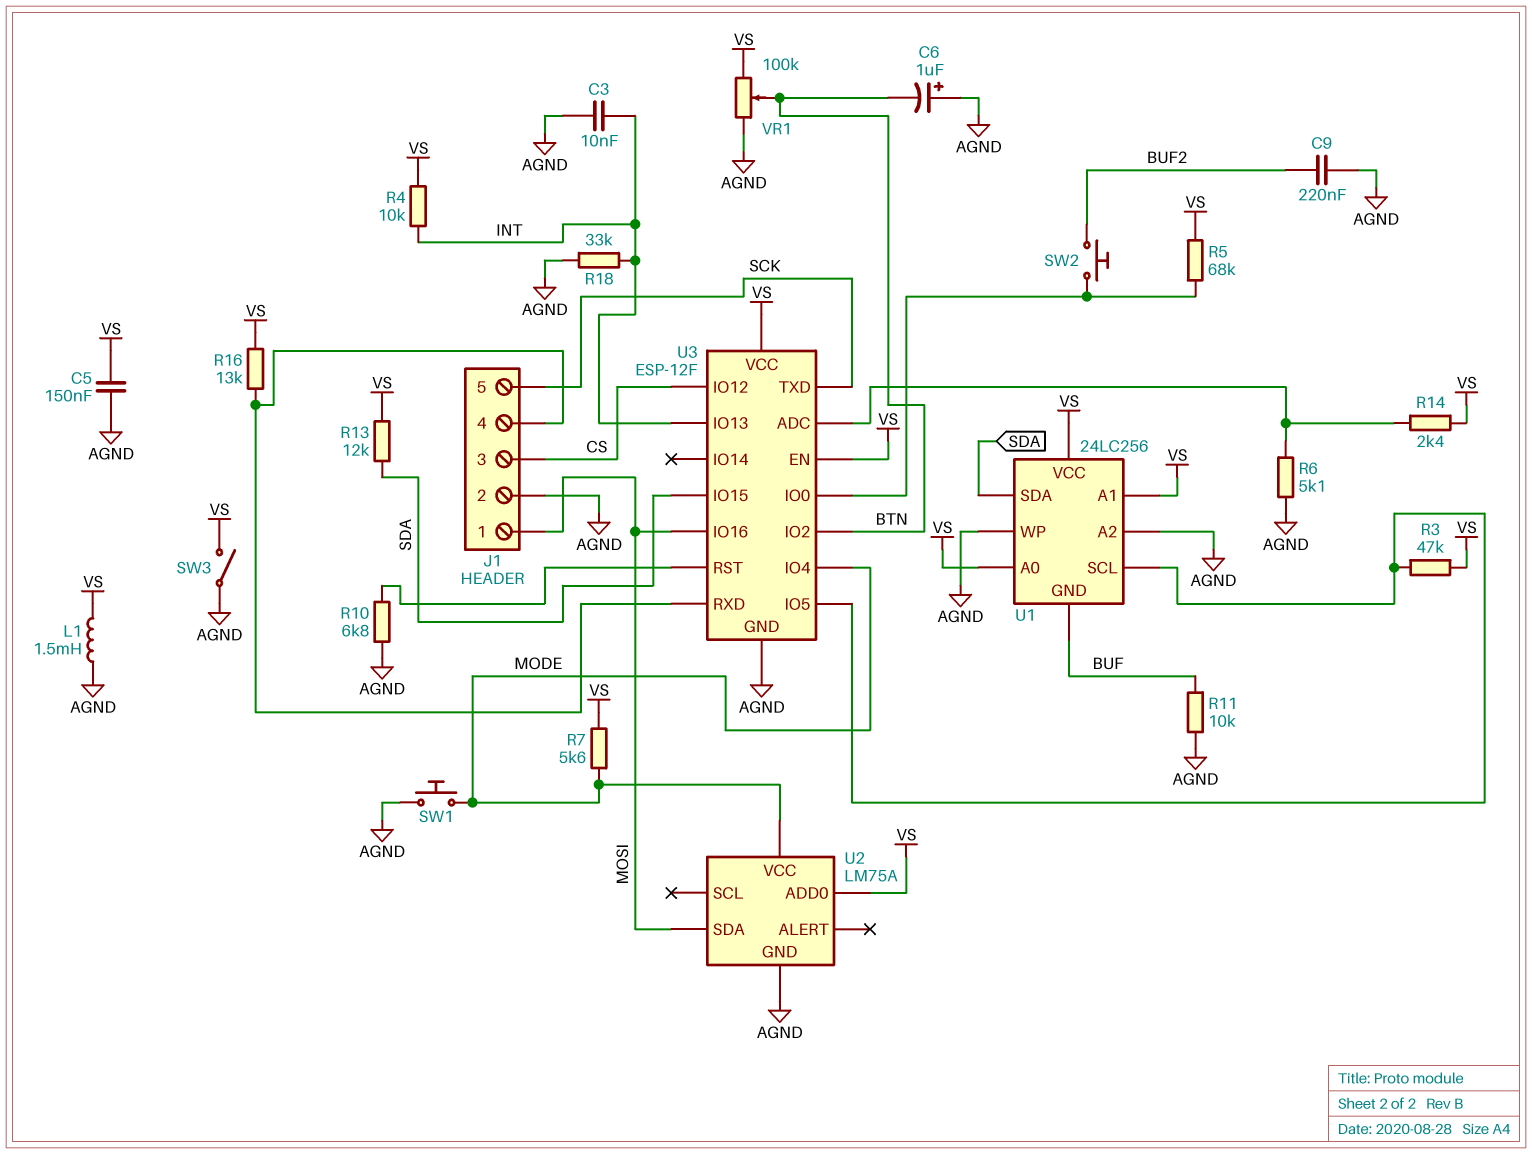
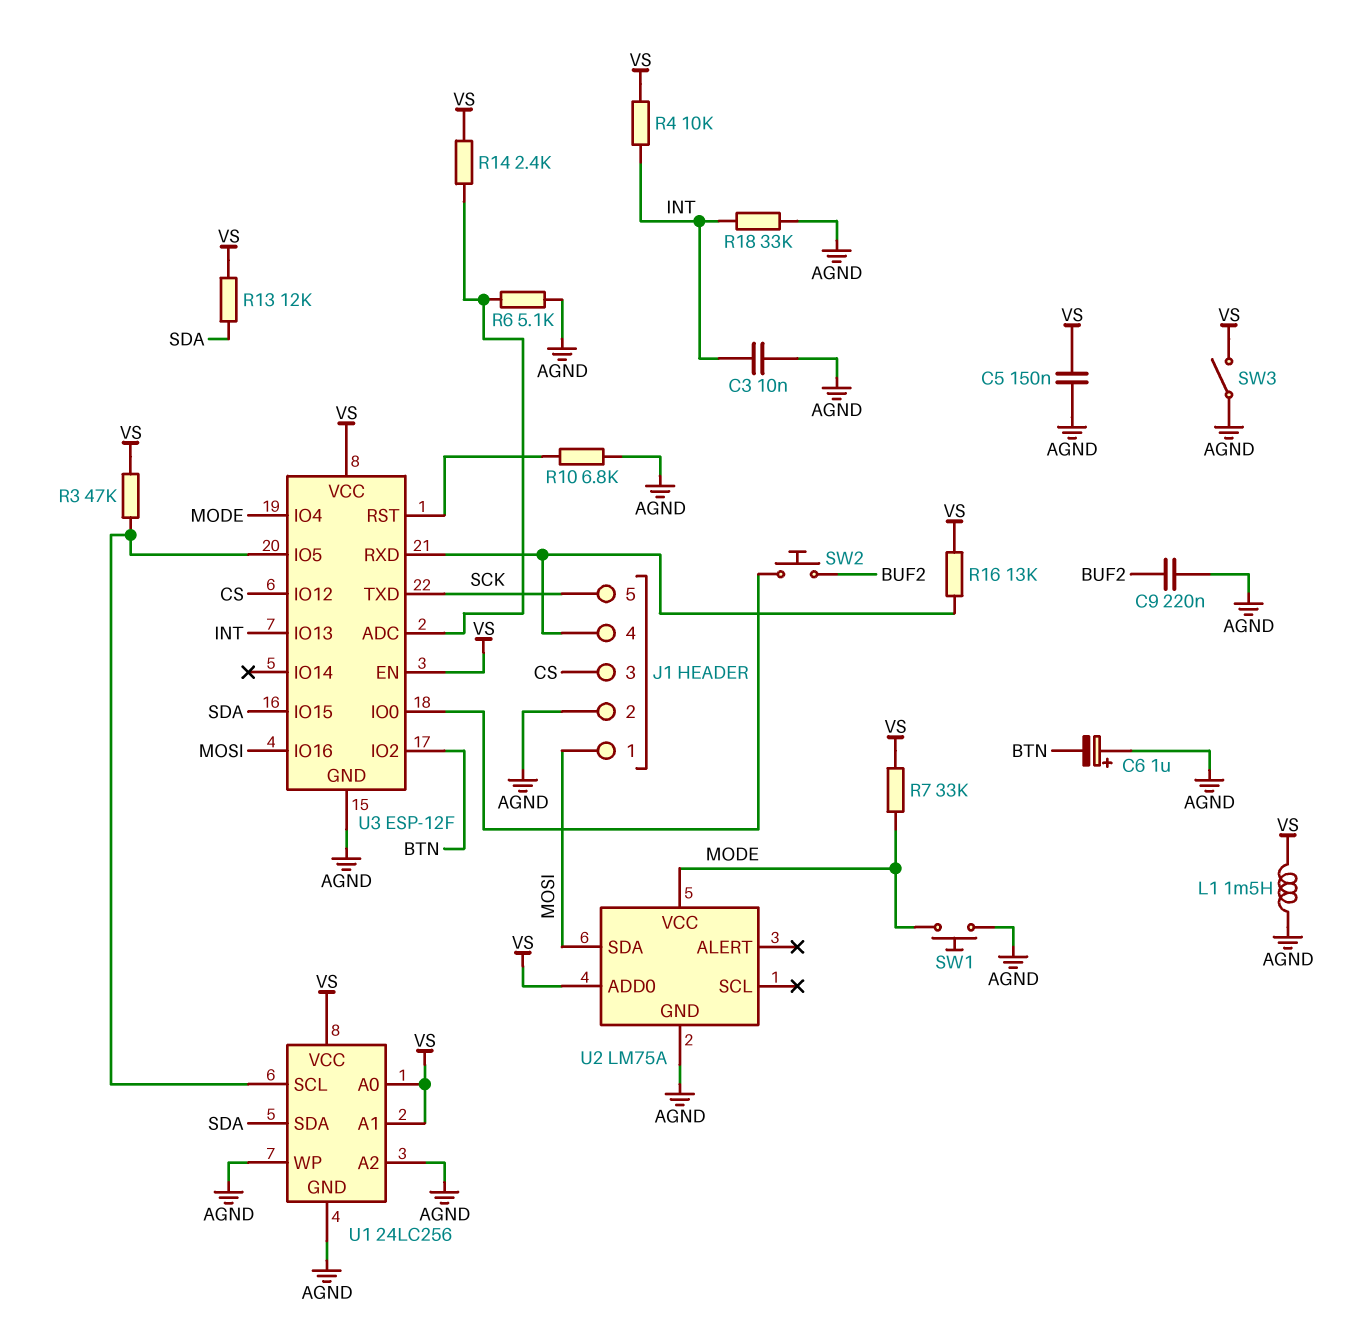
R5: 68k (U3/IO0, VS) -> none
R7: 5.6k (MODE, VS) -> 33k (MODE, VS)
R11: 10k (AGND, BUF) -> none
U1 pin GND: BUF -> AGND
VR1: 100k (AGND, VS, wiper BTN) -> none

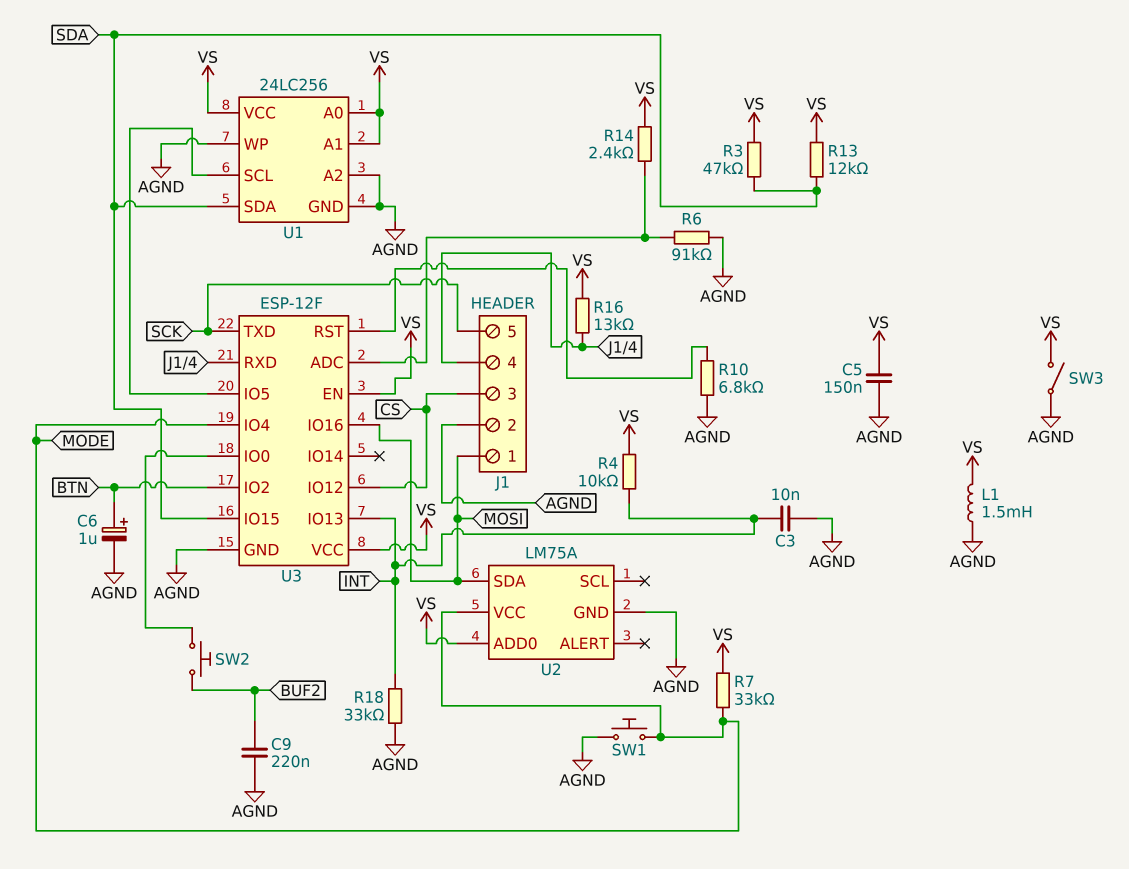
C6: 1uF (plus AGND, minus BTN) -> 1uF (plus BTN, minus AGND)
R3: 47k (U1/SCL, VS) -> 47k (SDA, VS)
R6: 5.1k (AGND, U3/ADC) -> 91k (AGND, U3/ADC)

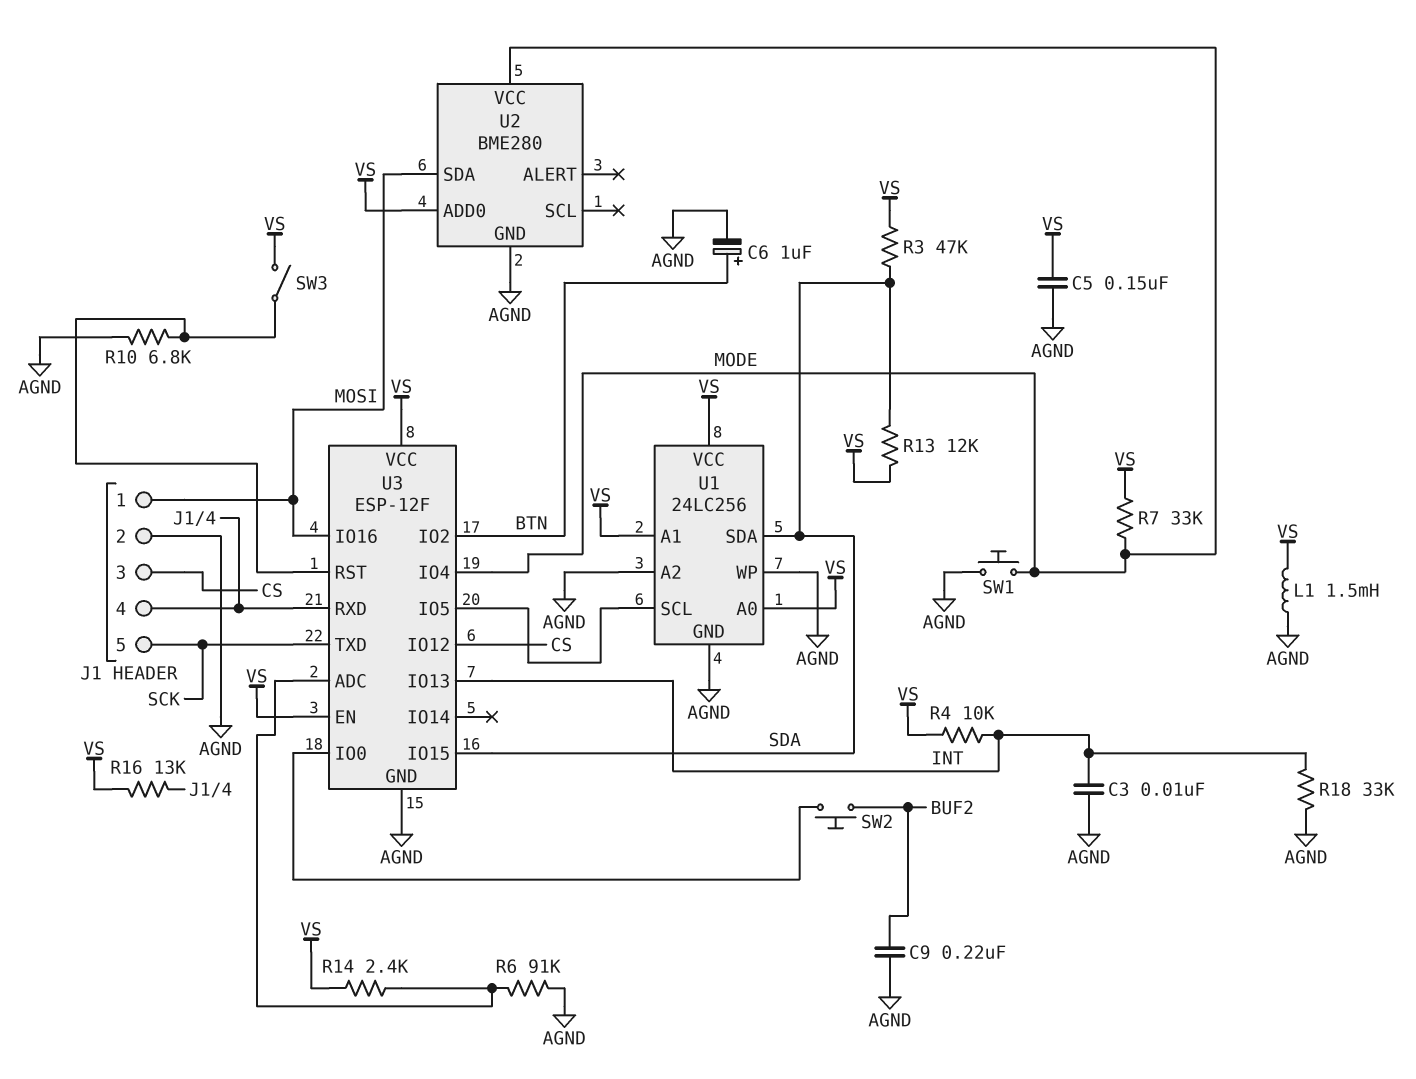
SW3: switch (AGND, VS) -> switch (U3/RST, VS)
U2: LM75A -> BME280

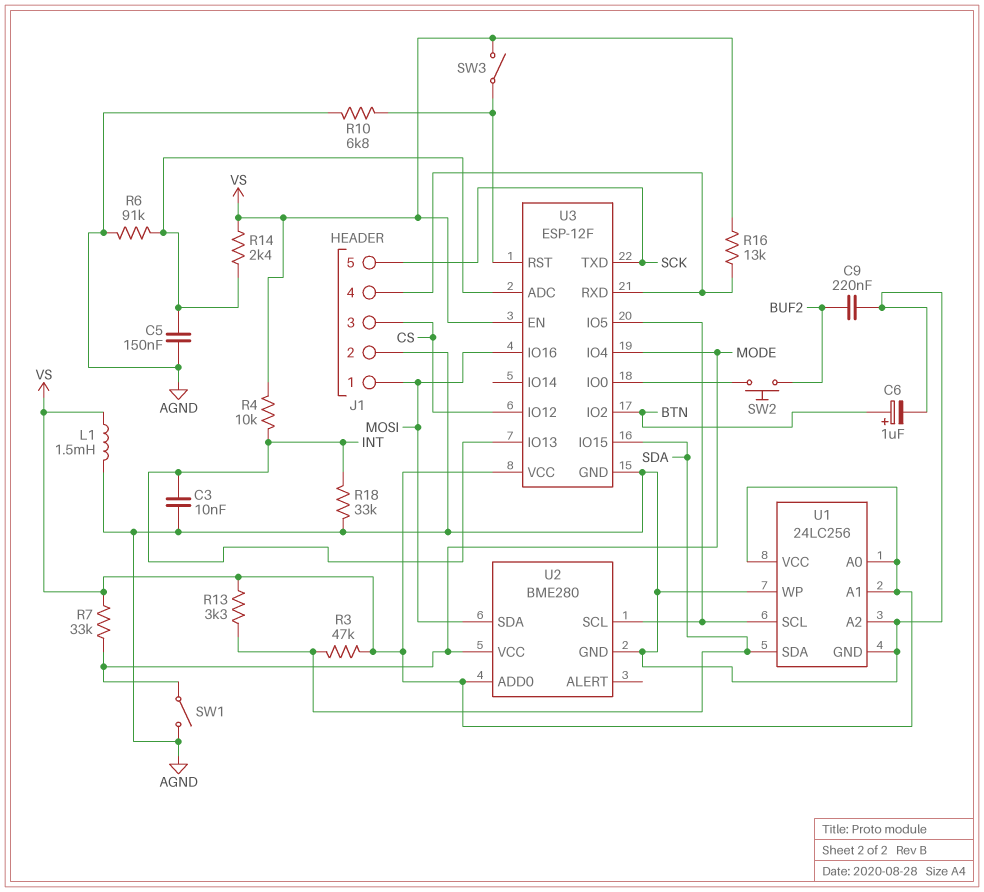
C5: 150nF (AGND, VS) -> 150nF (AGND, U3/ADC)
R13: 12k (SDA, VS) -> 3.3k (SDA, VS)
SW1: button (AGND, MODE) -> switch (AGND, MODE)
U2 pin SCL: none -> U1/SCL

